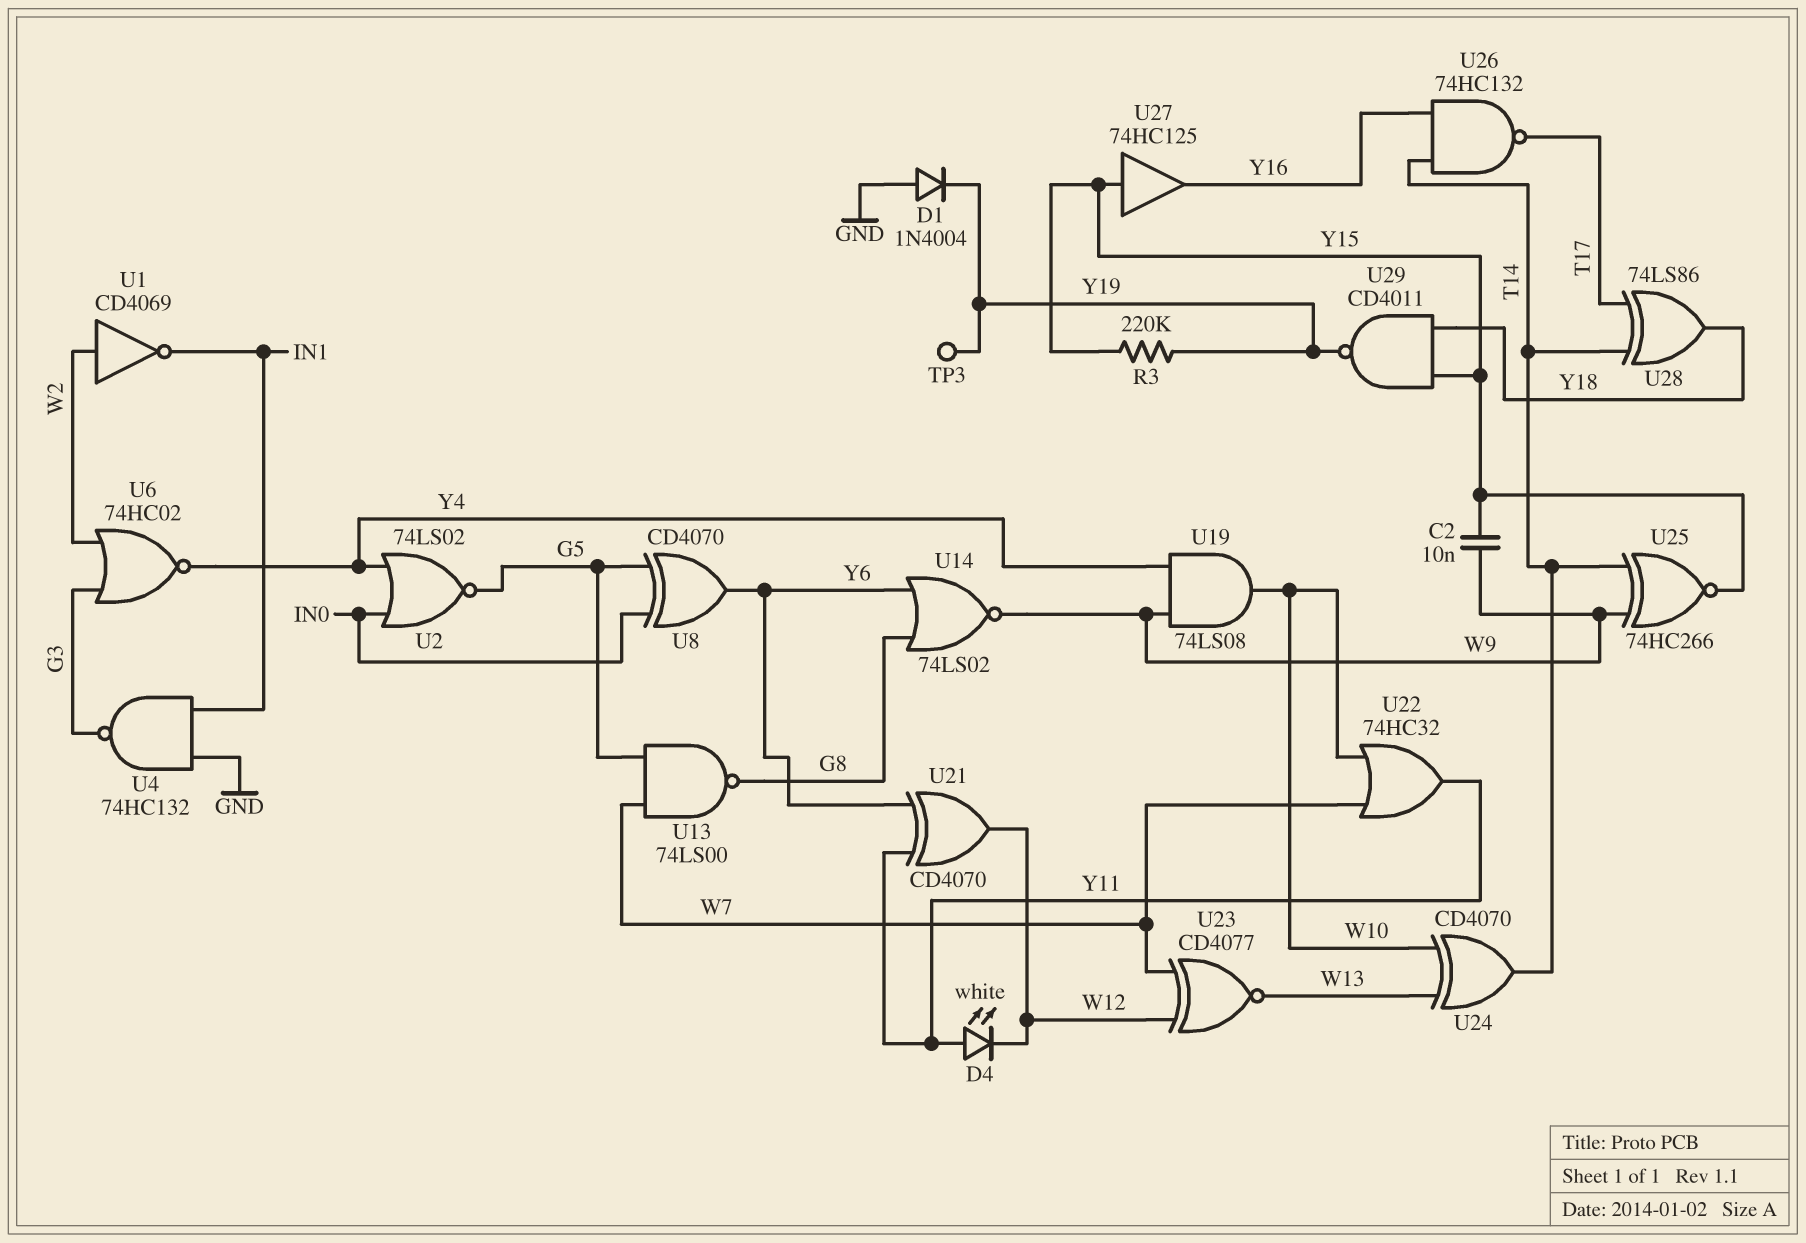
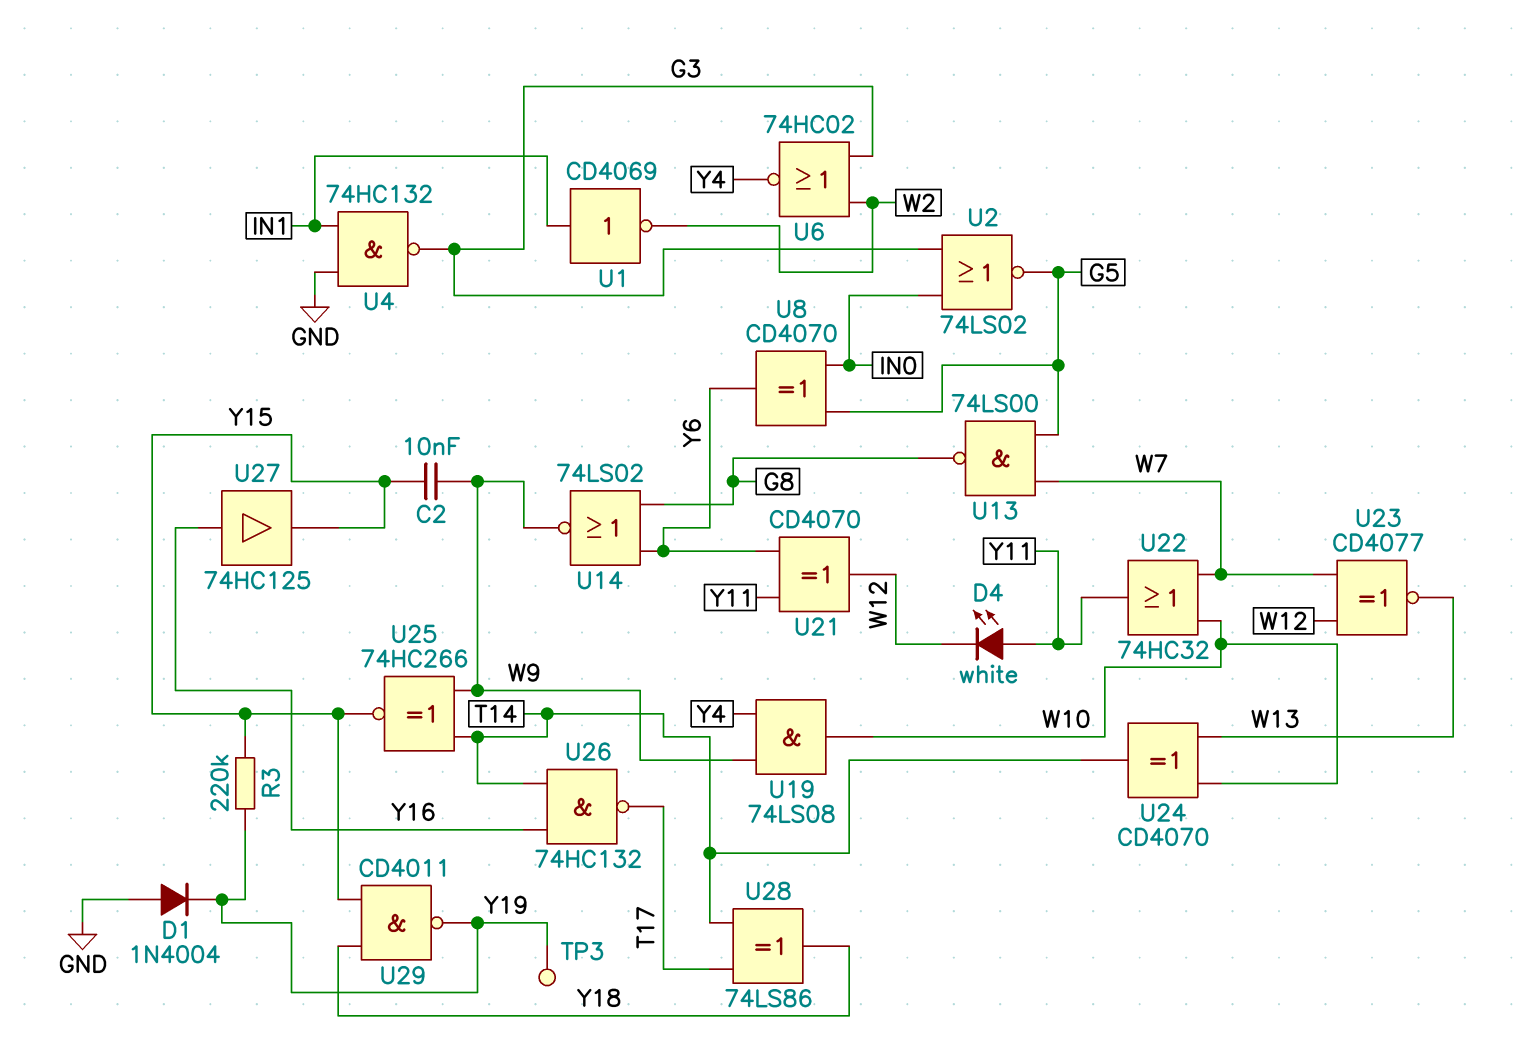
U1: NOT CD4069 (in W2, out IN1) -> NOT CD4069 (in IN1, out W2)
U2: NOR 74LS02 (in IN0, in Y4, out G5) -> NOR 74LS02 (in G3, in IN0, out G5)
U27: buffer 74HC125 (in Y15, out Y16) -> buffer 74HC125 (in Y16, out Y15)

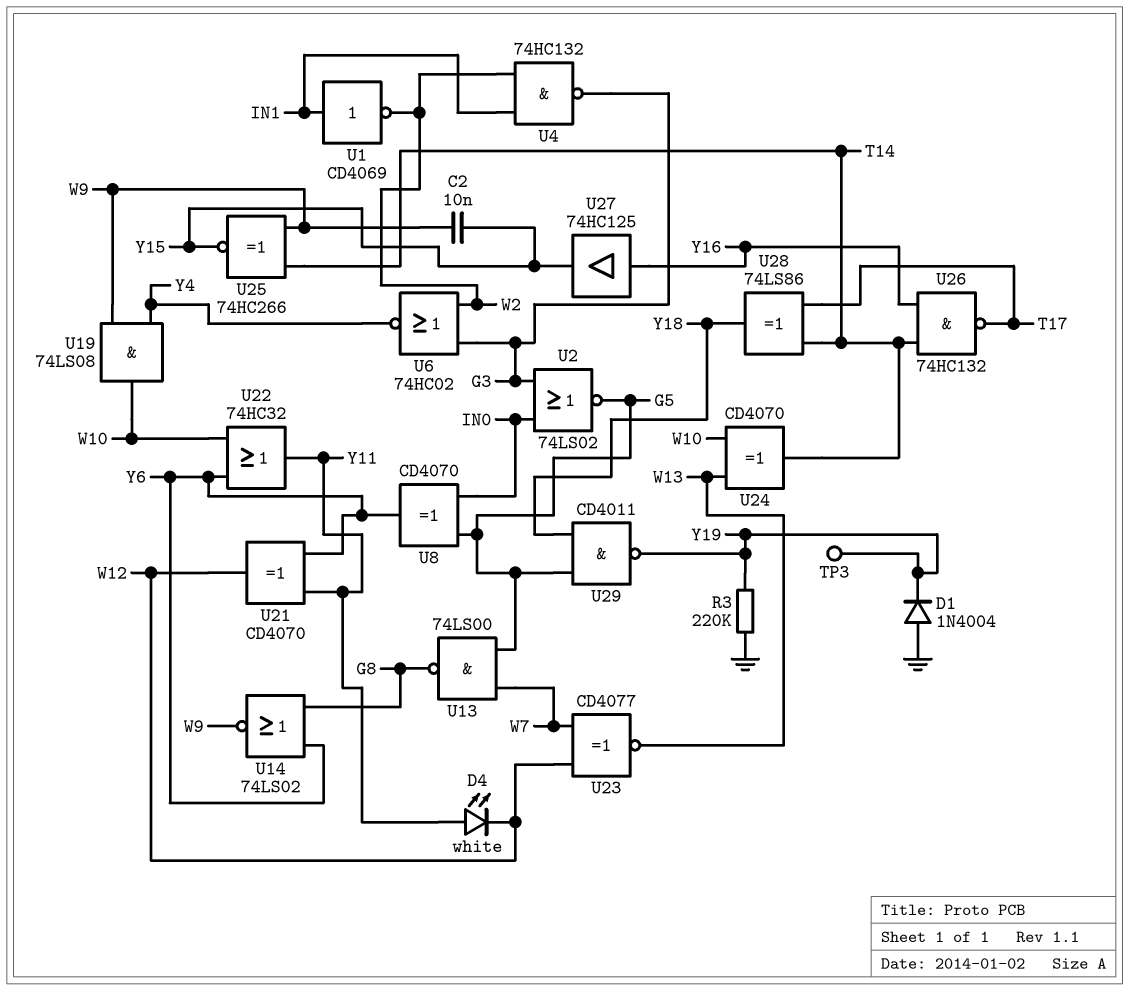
R3: 220k (Y15, Y19) -> 220k (GND, Y19)
U4: NAND 74HC132 (in GND, in IN1, out G3) -> NAND 74HC132 (in IN1, in W2, out G3)
U22: OR 74HC32 (in W7, in W10, out Y11) -> OR 74HC32 (in W10, in Y6, out Y11)
U29: NAND CD4011 (in Y15, in Y18, out Y19) -> NAND CD4011 (in G5, in Y18, out Y19)

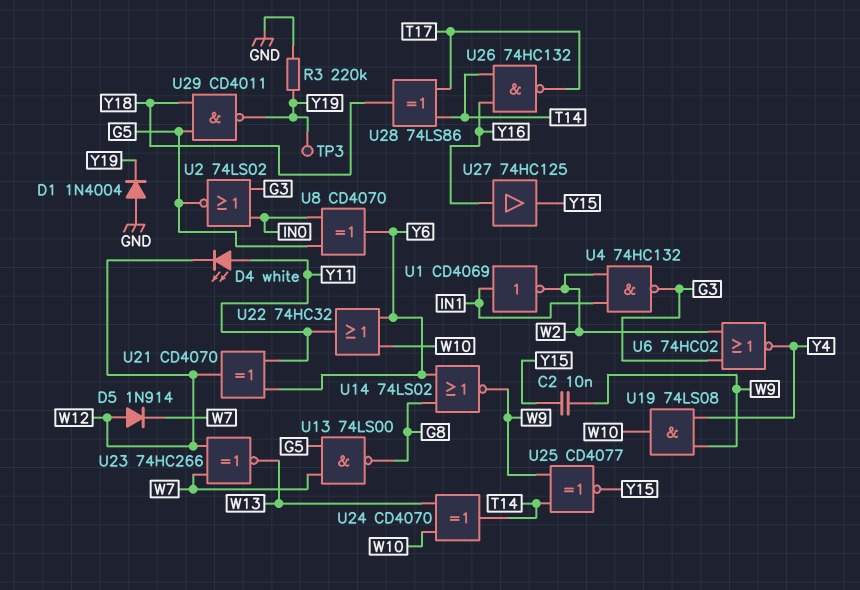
D5: none -> diode 1N914 (A W12, K W7)
U23: XNOR CD4077 (in W7, in W12, out W13) -> XNOR 74HC266 (in W7, in W12, out W13)
U25: XNOR 74HC266 (in T14, in W9, out Y15) -> XNOR CD4077 (in T14, in W9, out Y15)

